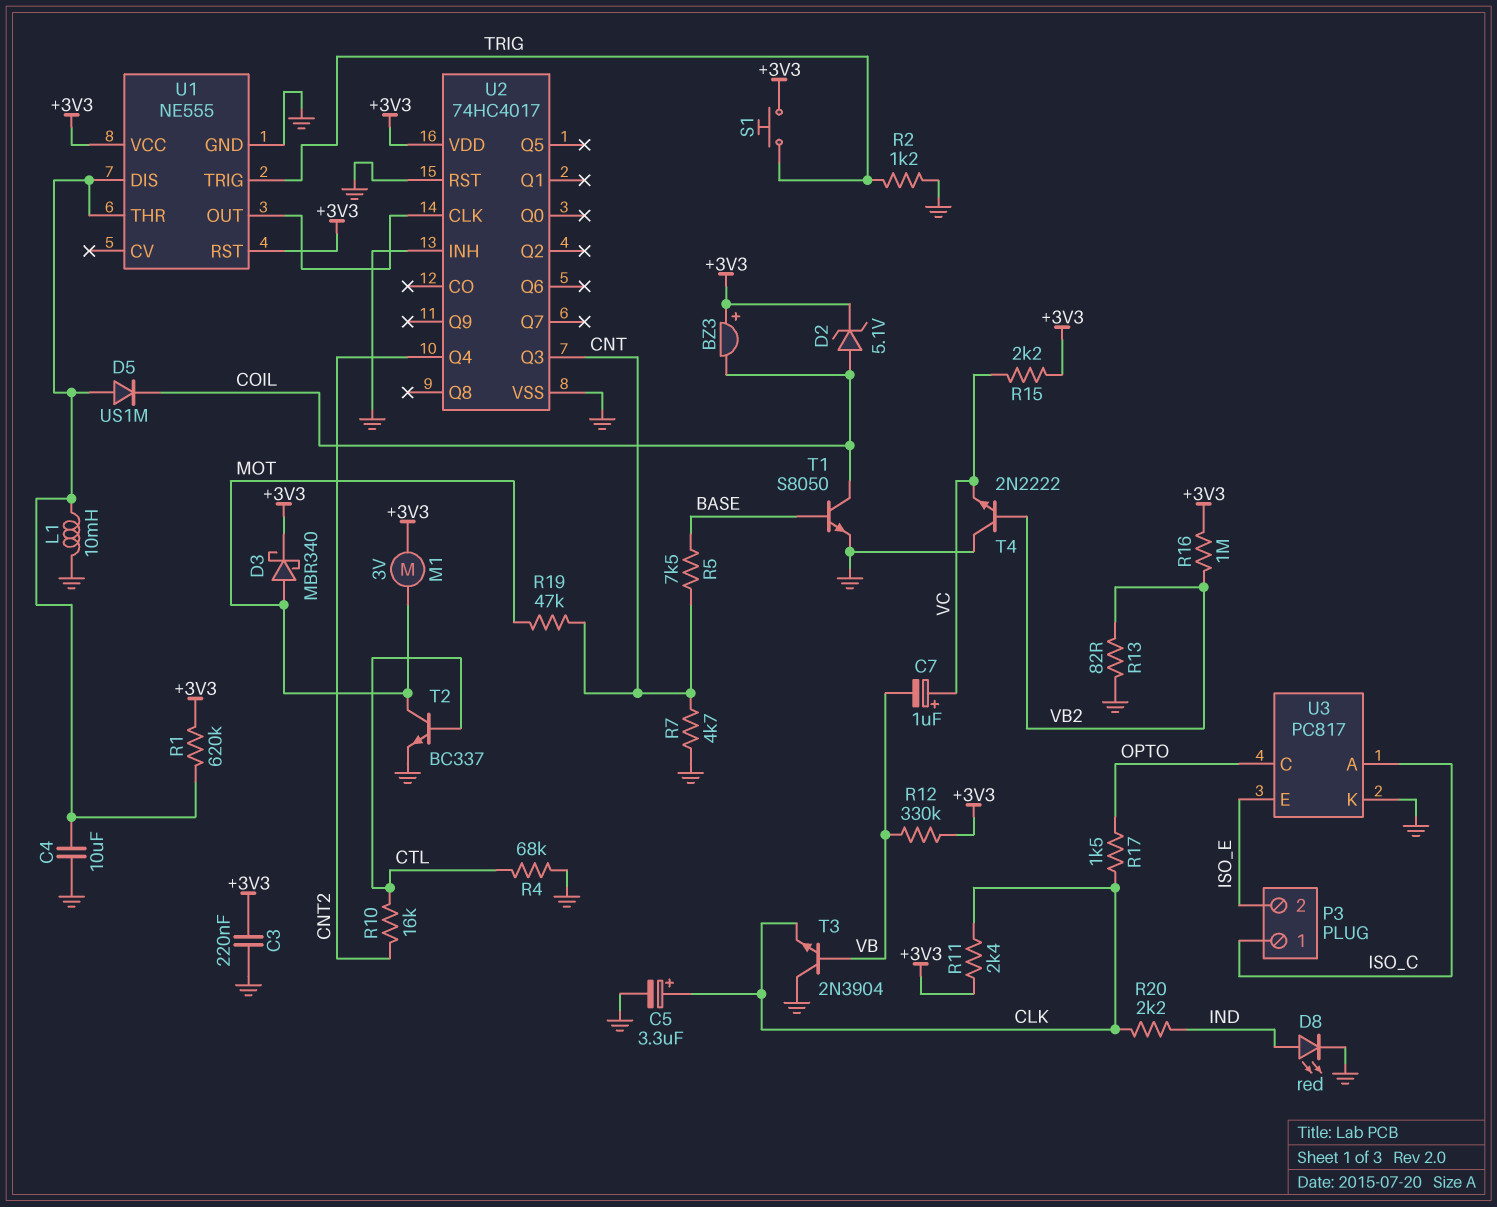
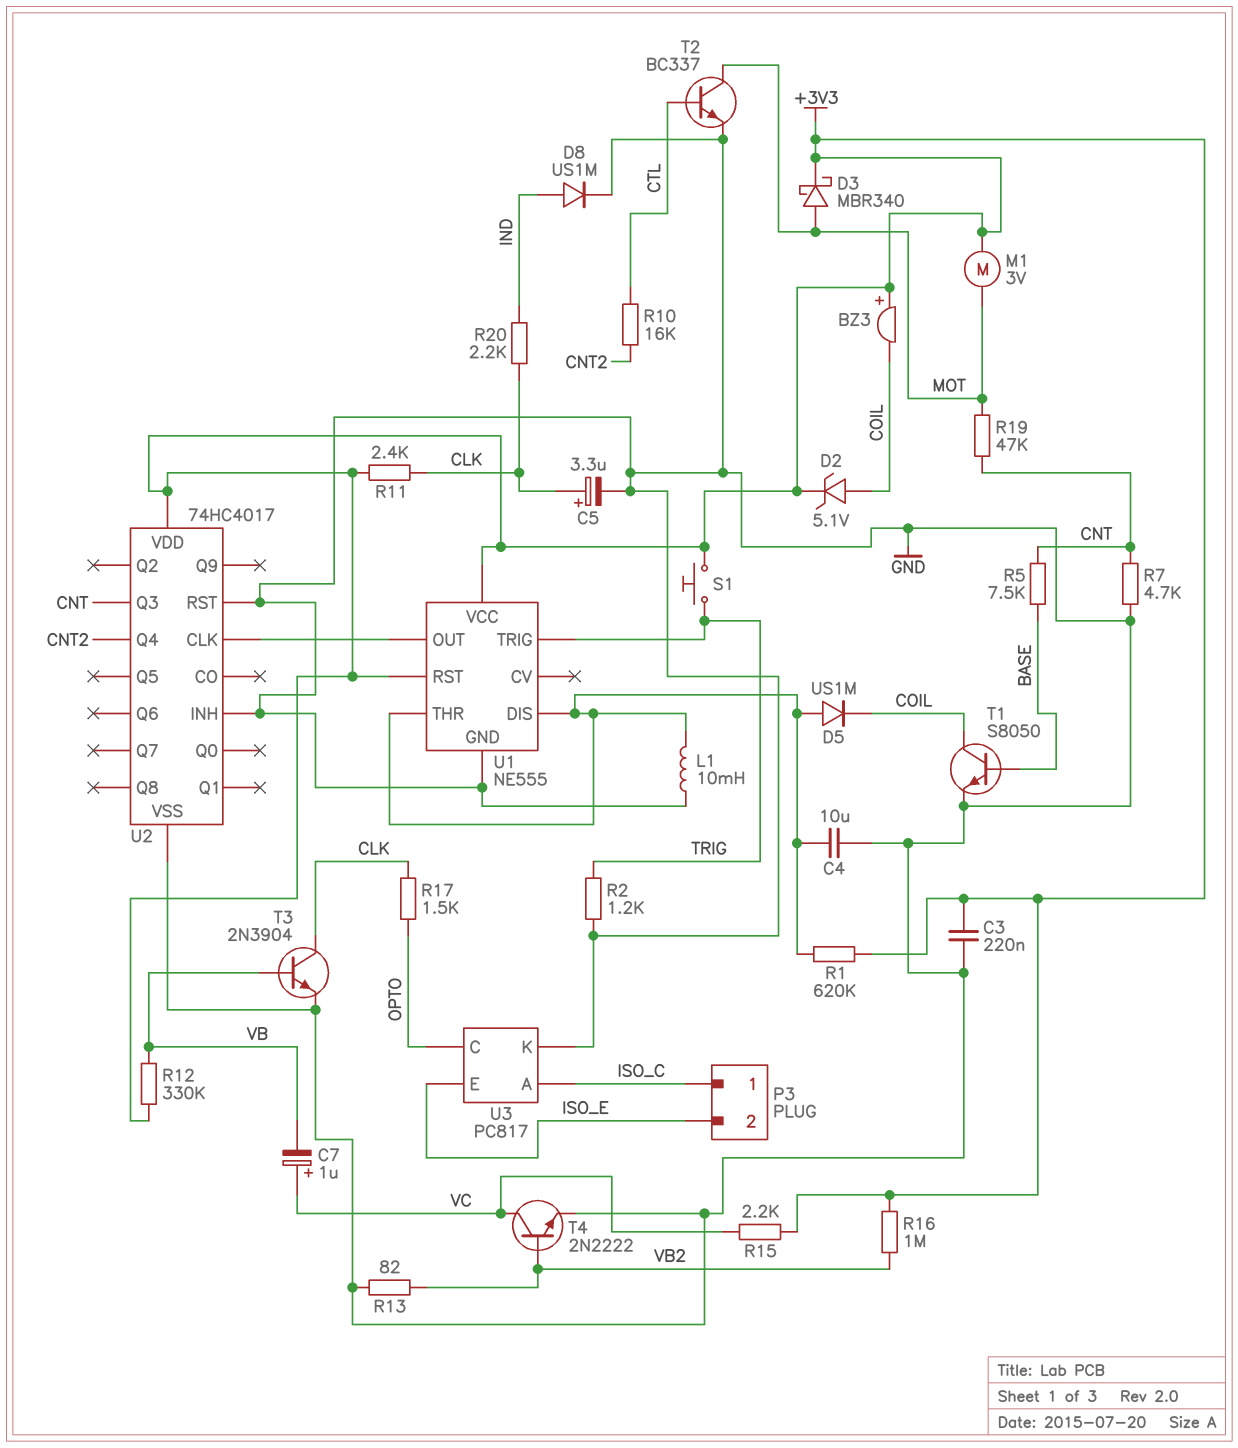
D8: LED red (A IND, K GND) -> diode US1M (A IND, K GND)
R4: 68k (CTL, GND) -> none
T3: NPN 2N3904 (B VB, C GND, E CLK) -> NPN 2N3904 (B VB, C CLK, E GND)
T4: NPN 2N2222 (B VB2, C GND, E VC) -> NPN 2N2222 (B VB2, C VC, E GND)

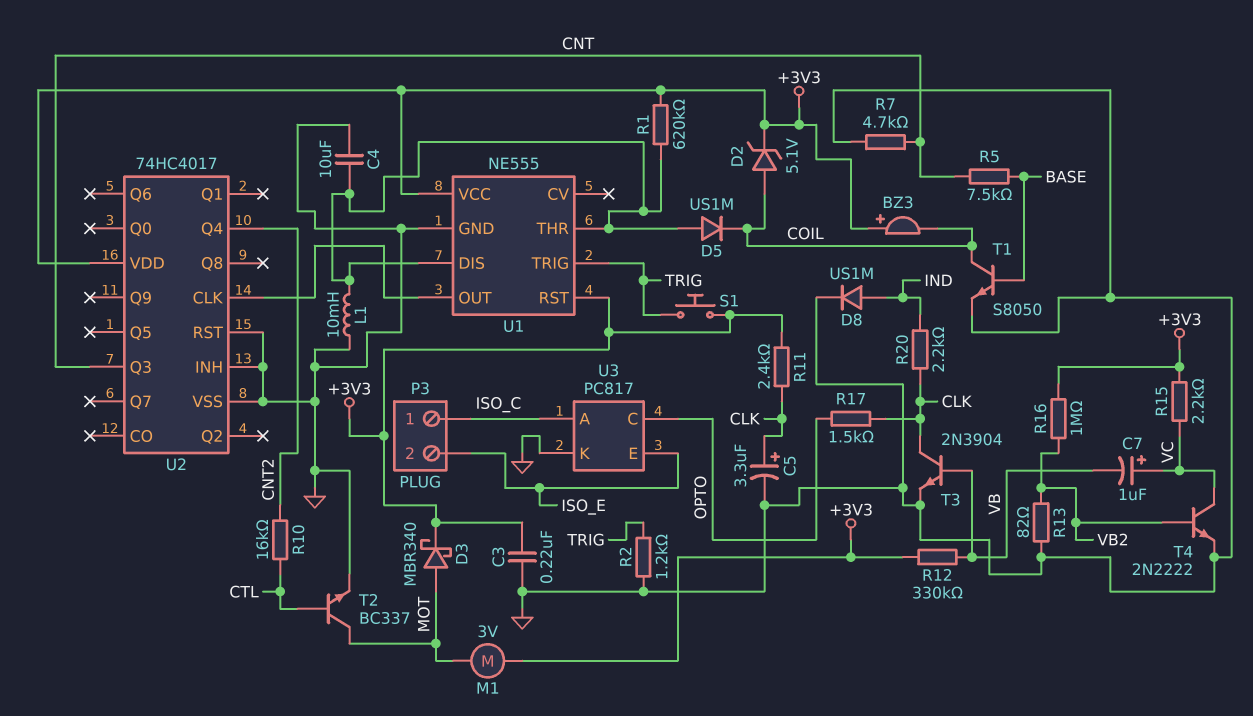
R19: 47k (CNT, MOT) -> none

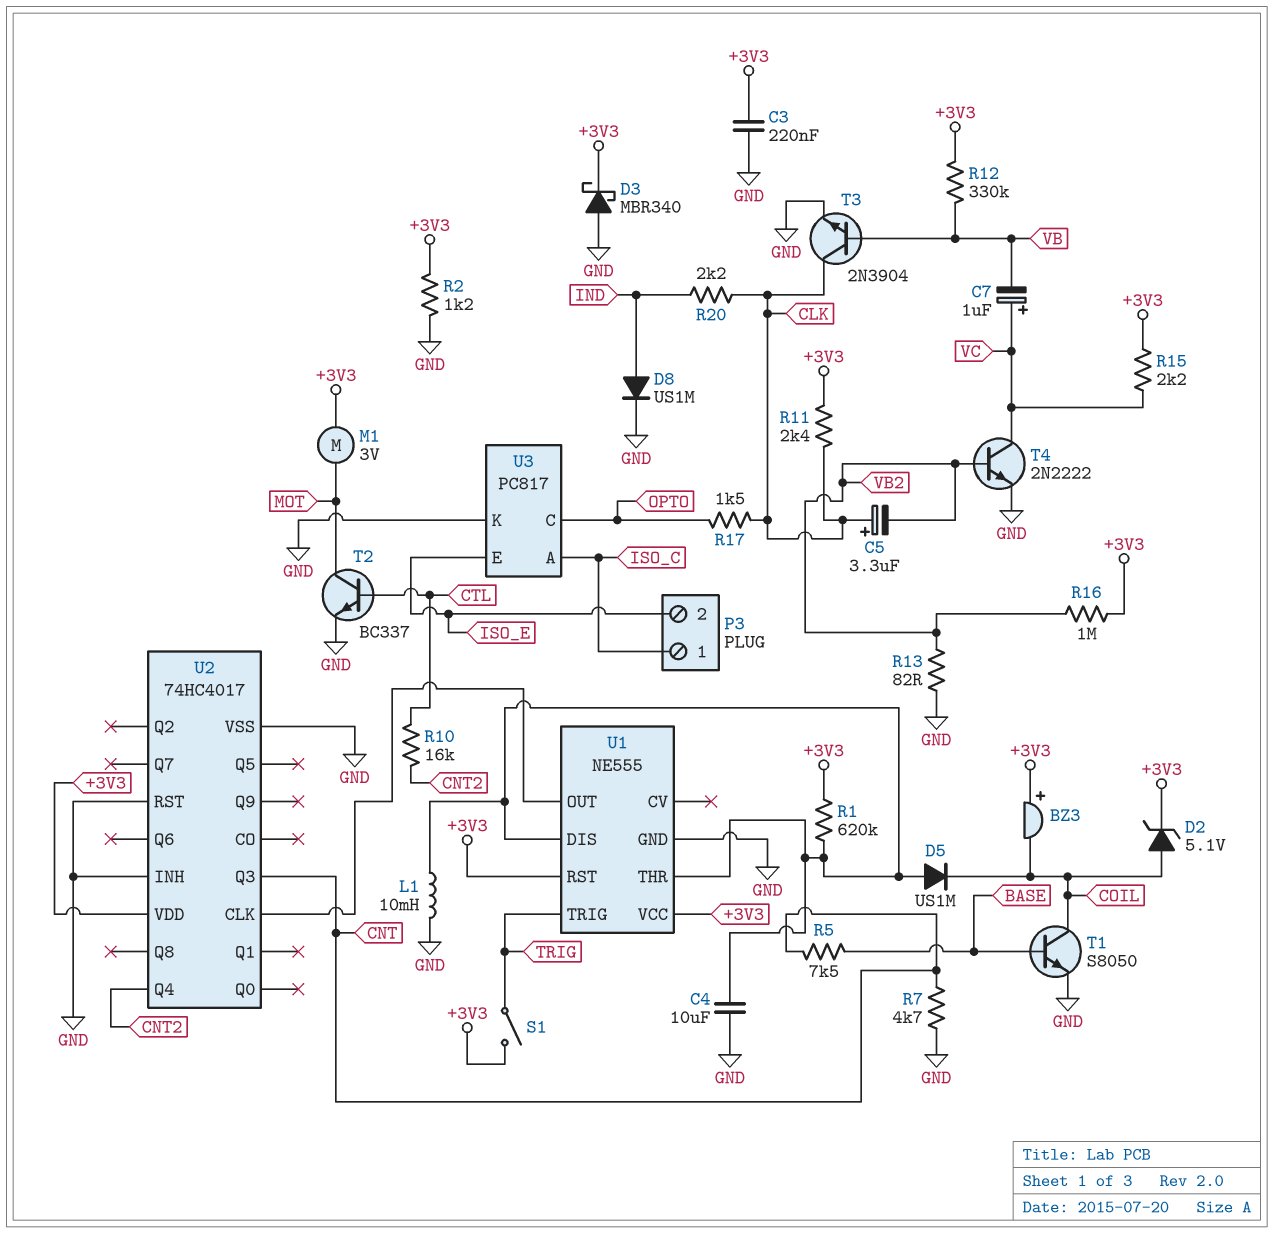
C5: 3.3uF (plus CLK, minus GND) -> 3.3uF (plus CLK, minus VB2)
D3: schottky MBR340 (A MOT, K +3V3) -> schottky MBR340 (A GND, K +3V3)
R2: 1.2k (GND, TRIG) -> 1.2k (+3V3, GND)
S1: button (+3V3, TRIG) -> switch (+3V3, TRIG)

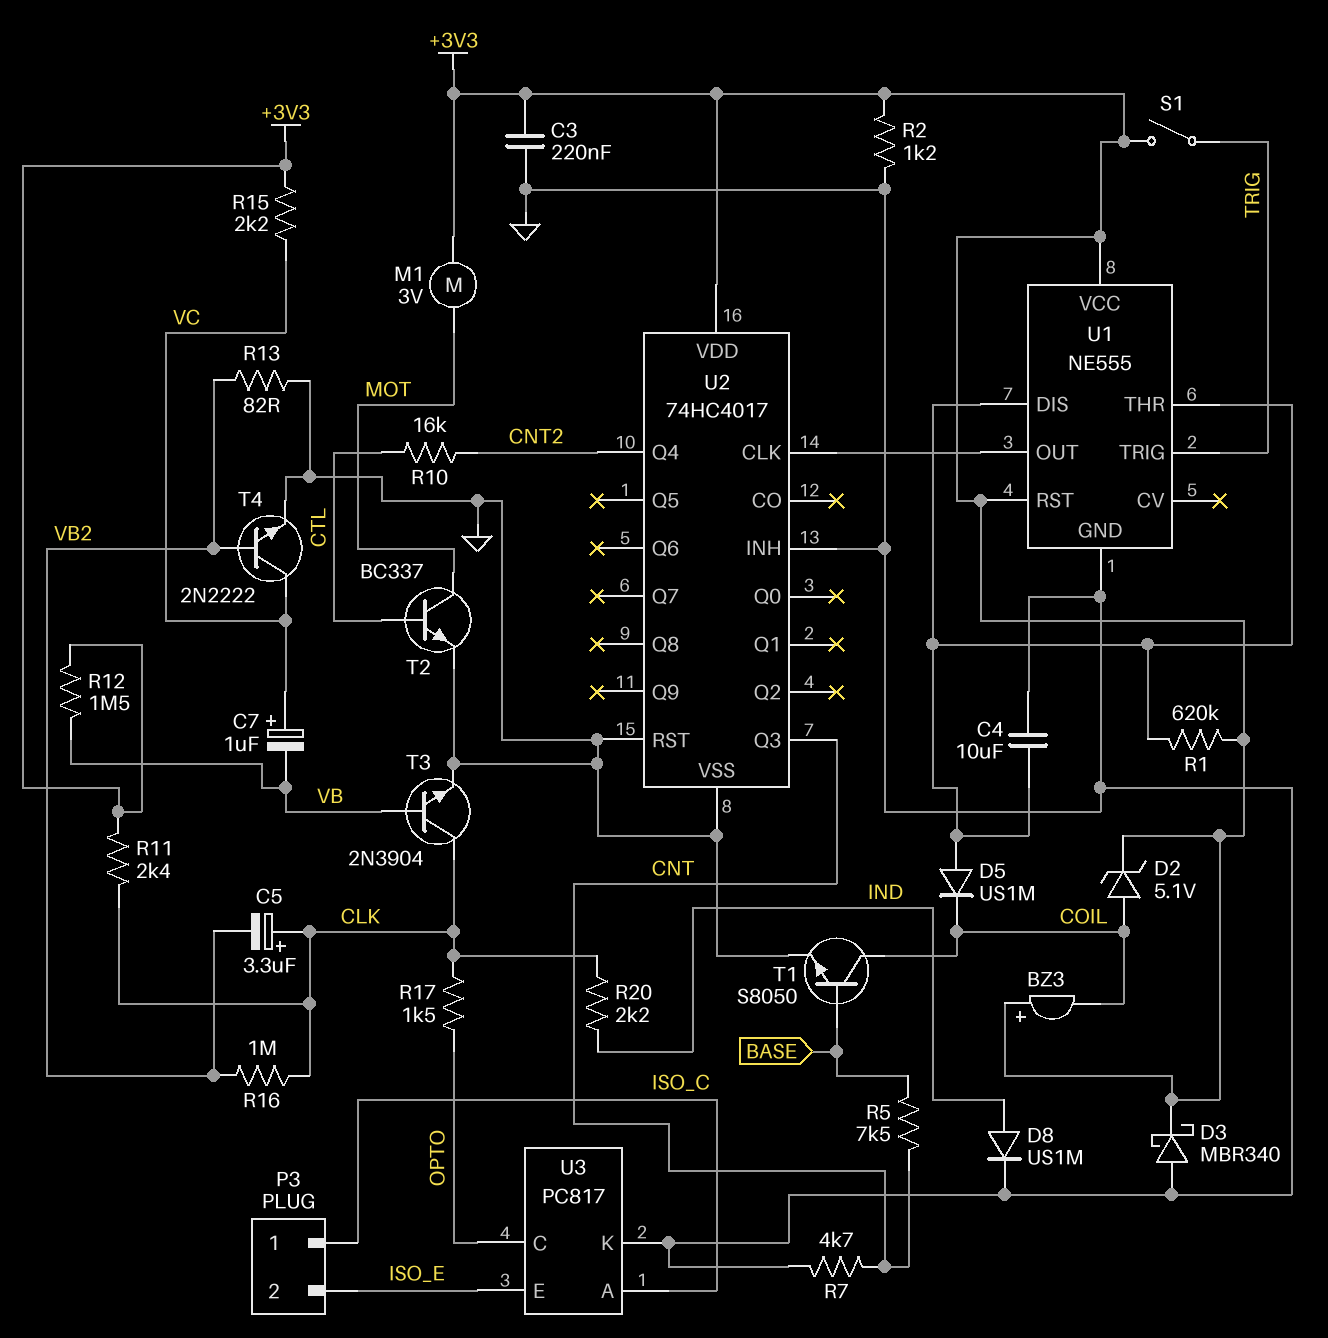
L1: 10mH (GND, U1/DIS) -> none
R12: 330k (+3V3, VB) -> 1.5M (+3V3, VB)
R16: 1M (+3V3, VB2) -> 1M (CLK, VB2)

